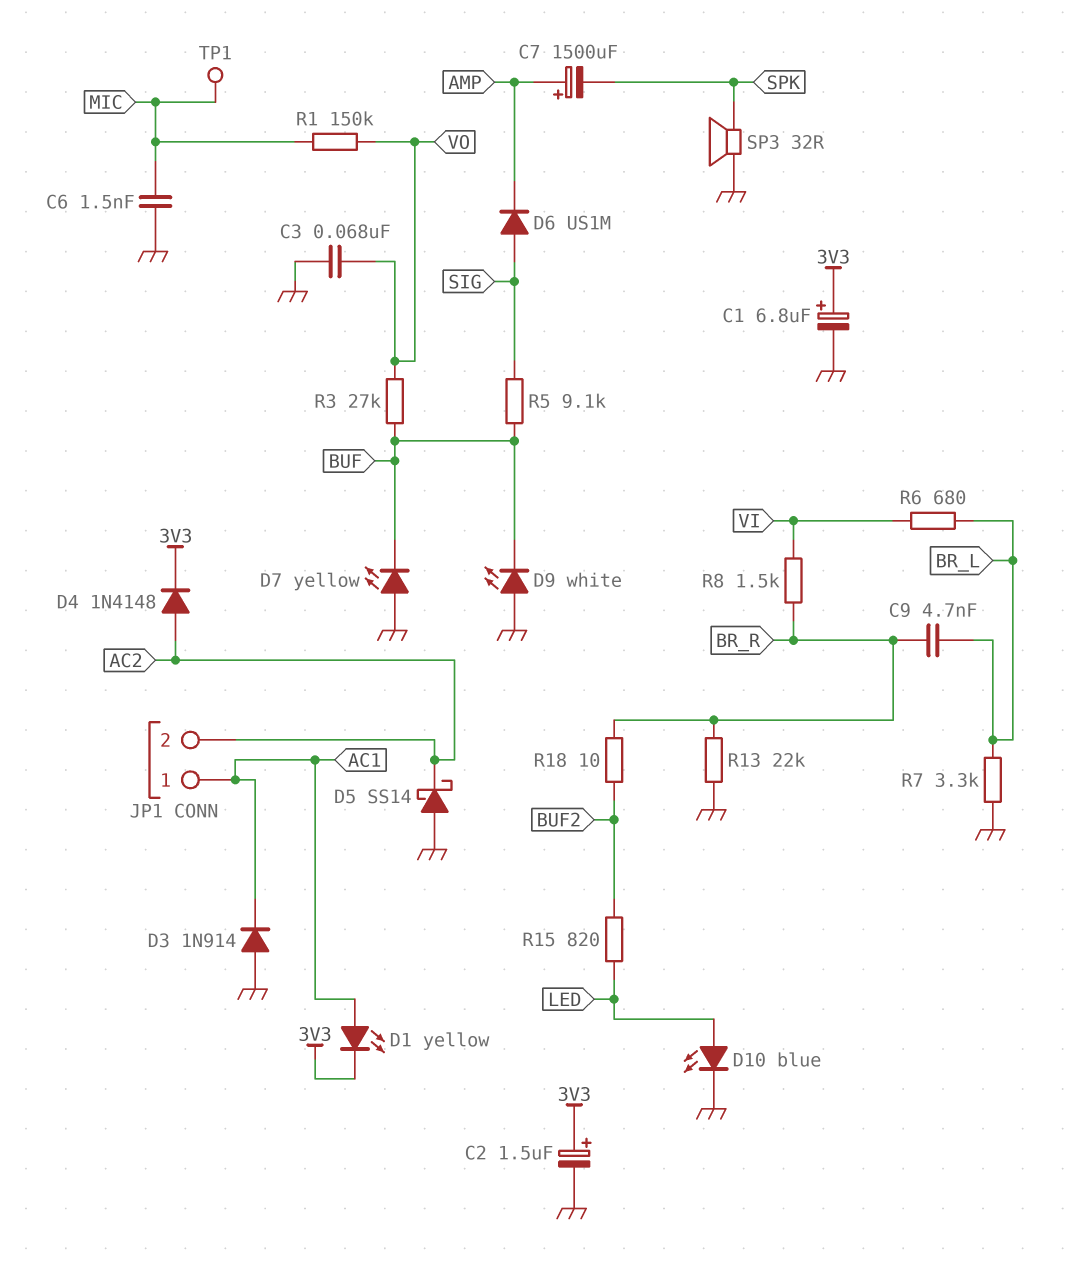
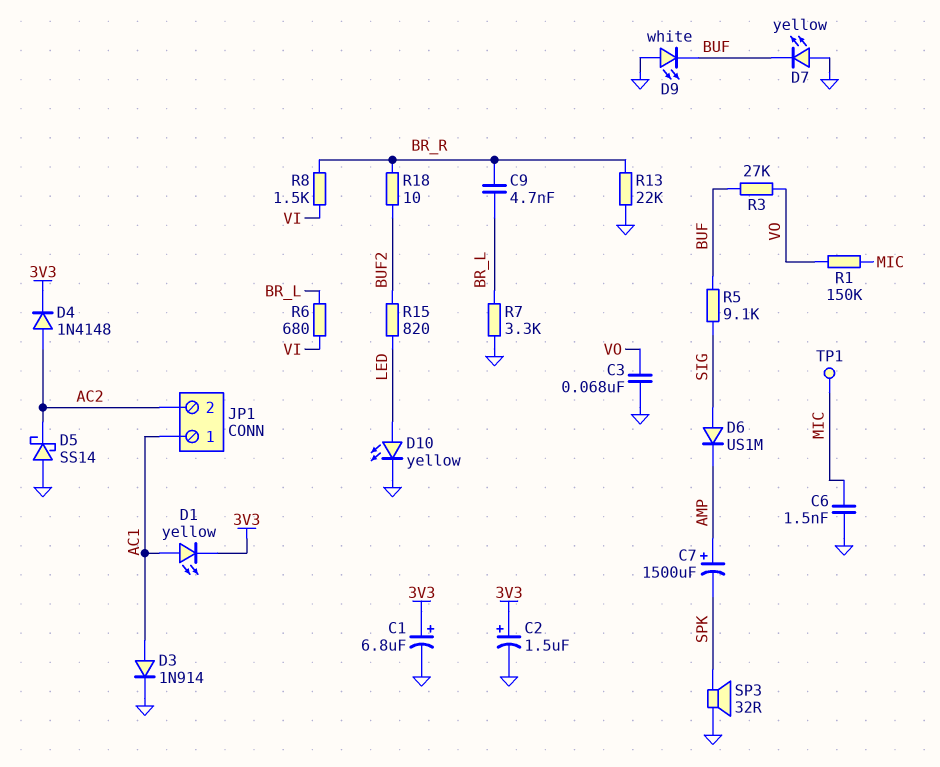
D3: diode 1N914 (A GND, K AC1) -> diode 1N914 (A AC1, K GND)
D10: LED blue (A LED, K GND) -> LED yellow (A LED, K GND)

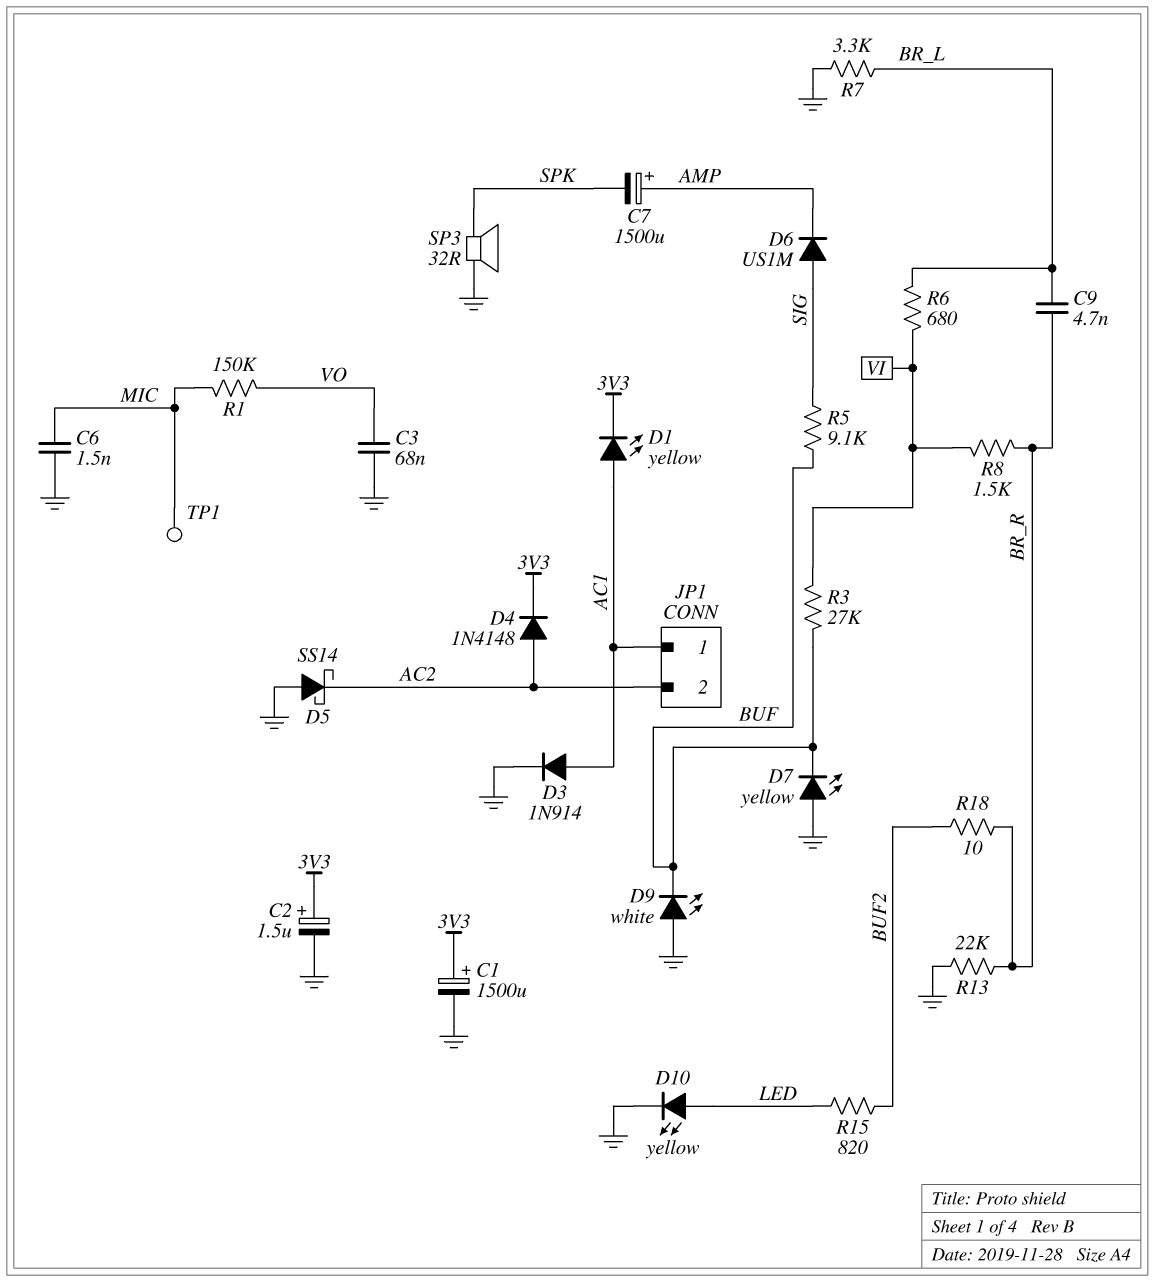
C1: 6.8uF (plus 3V3, minus GND) -> 1500uF (plus 3V3, minus GND)
R3: 27k (BUF, VO) -> 27k (BUF, VI)

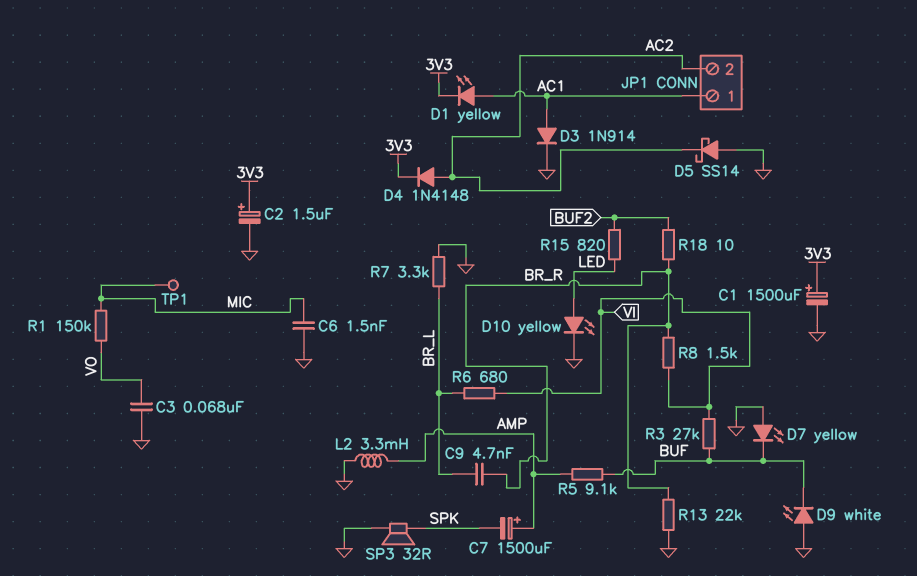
D6: diode US1M (A SIG, K AMP) -> none
L2: none -> 3.3mH (AMP, GND)
R5: 9.1k (BUF, SIG) -> 9.1k (AMP, BUF)

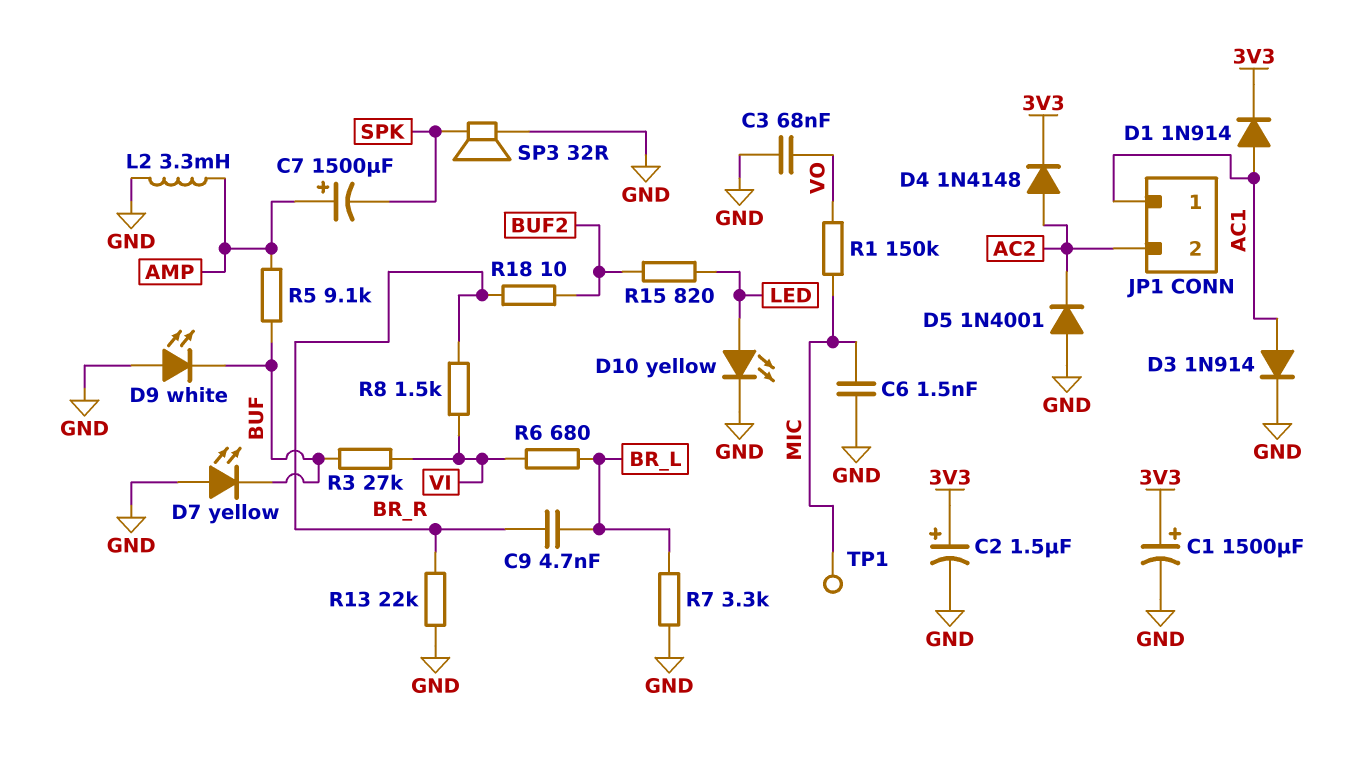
D1: LED yellow (A AC1, K 3V3) -> diode 1N914 (A AC1, K 3V3)
D5: schottky SS14 (A GND, K AC2) -> diode 1N4001 (A GND, K AC2)

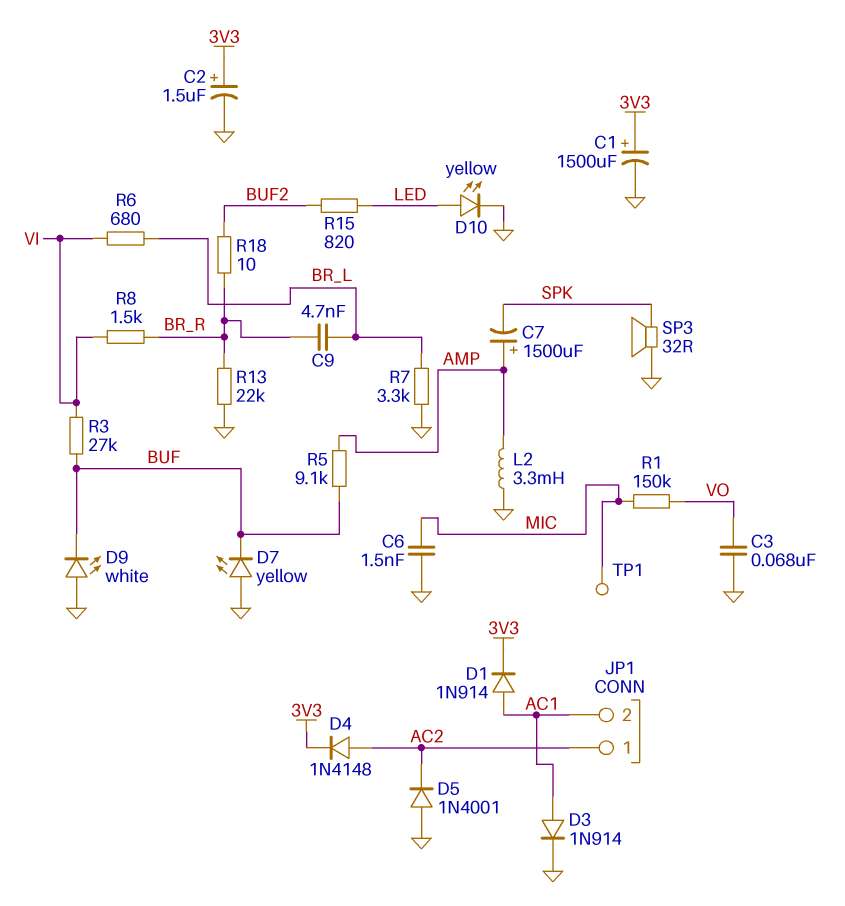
JP1 pin 1: AC1 -> AC2
JP1 pin 2: AC2 -> AC1

